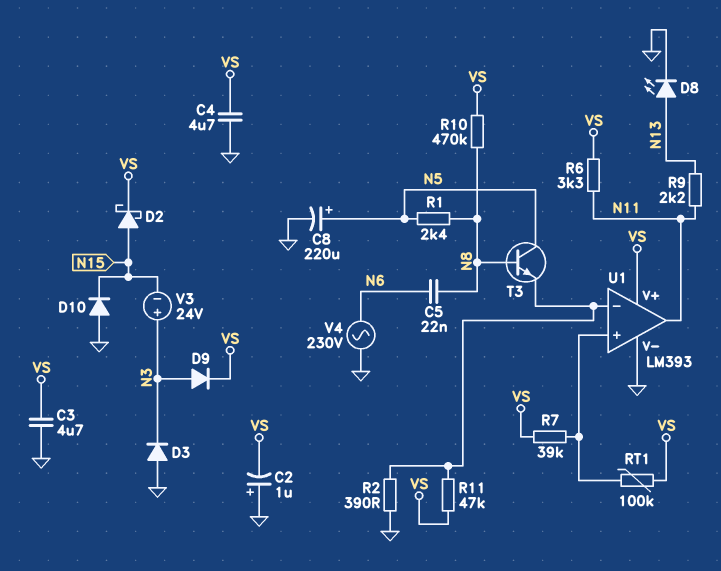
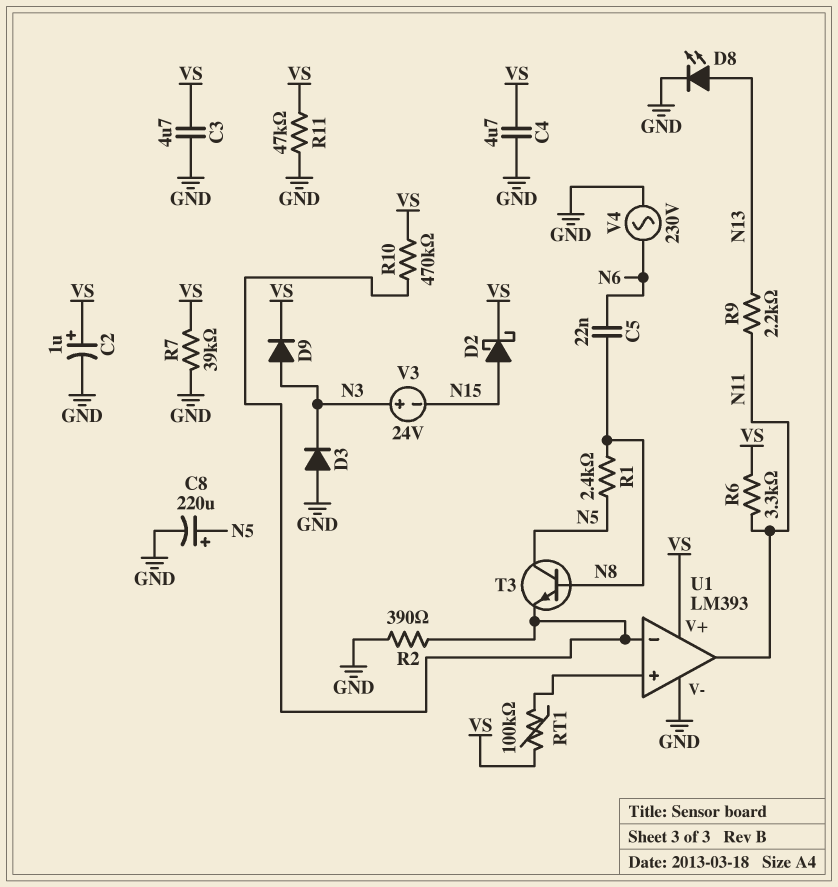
C2: 1uF (plus GND, minus VS) -> 1uF (plus VS, minus GND)
D10: diode (A GND, K N15) -> none
R7: 39k (U1/in+, VS) -> 39k (GND, VS)
R10: 470k (N8, VS) -> 470k (U1/in-, VS)
R11: 47k (U1/in-, VS) -> 47k (GND, VS)

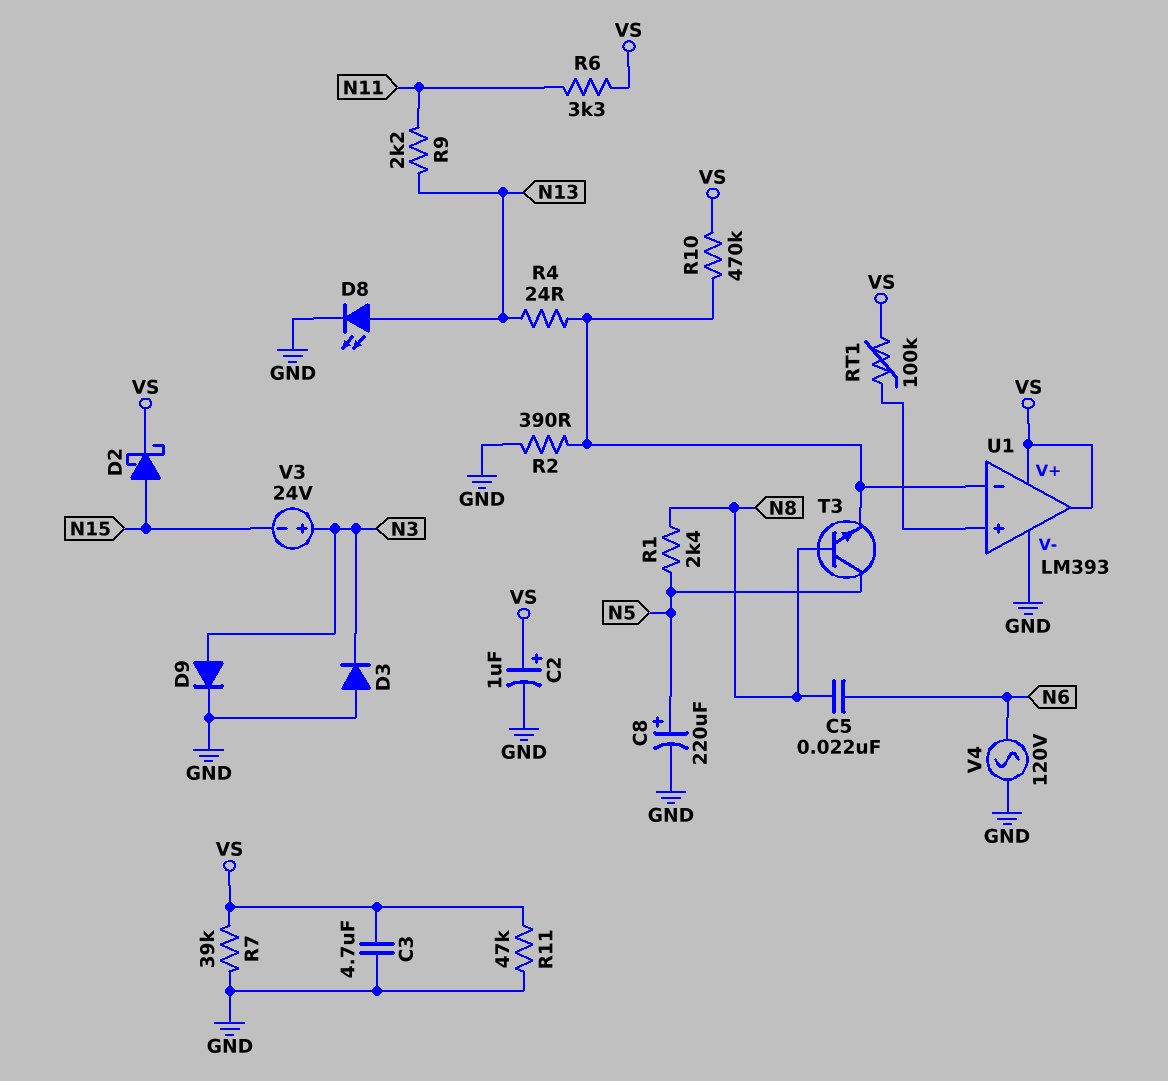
C4: 4.7uF (GND, VS) -> none
D9: diode (A N3, K VS) -> diode (A N3, K GND)
R4: none -> 24 (N13, U1/in-)
U1 pin out: N11 -> VS
V4: AC 230V (GND, N6) -> AC 120V (GND, N6)

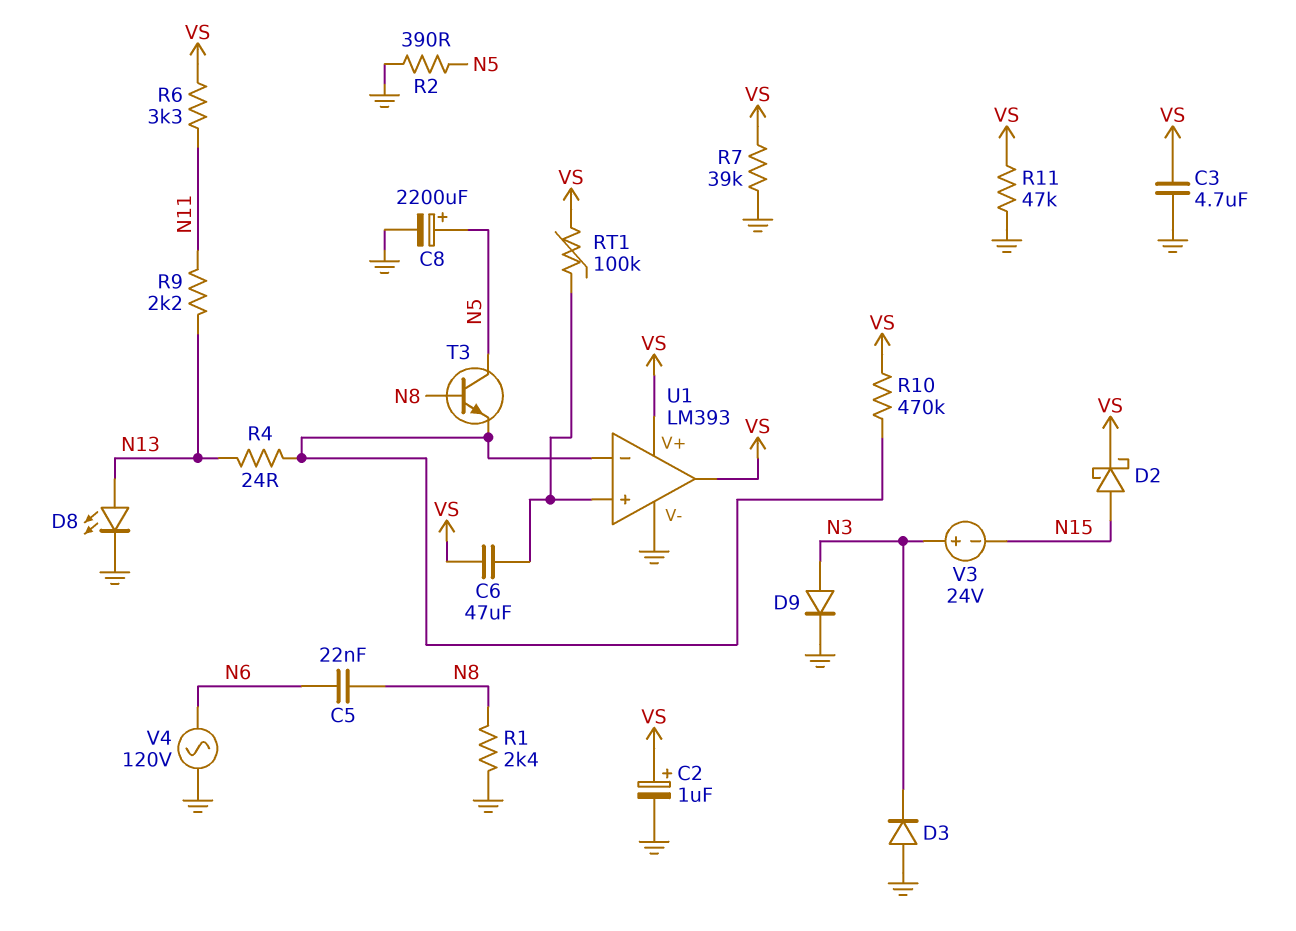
C6: none -> 47uF (U1/in+, VS)
C8: 220uF (plus N5, minus GND) -> 2200uF (plus N5, minus GND)
R1: 2.4k (N5, N8) -> 2.4k (GND, N8)
R2: 390 (GND, U1/in-) -> 390 (GND, N5)

